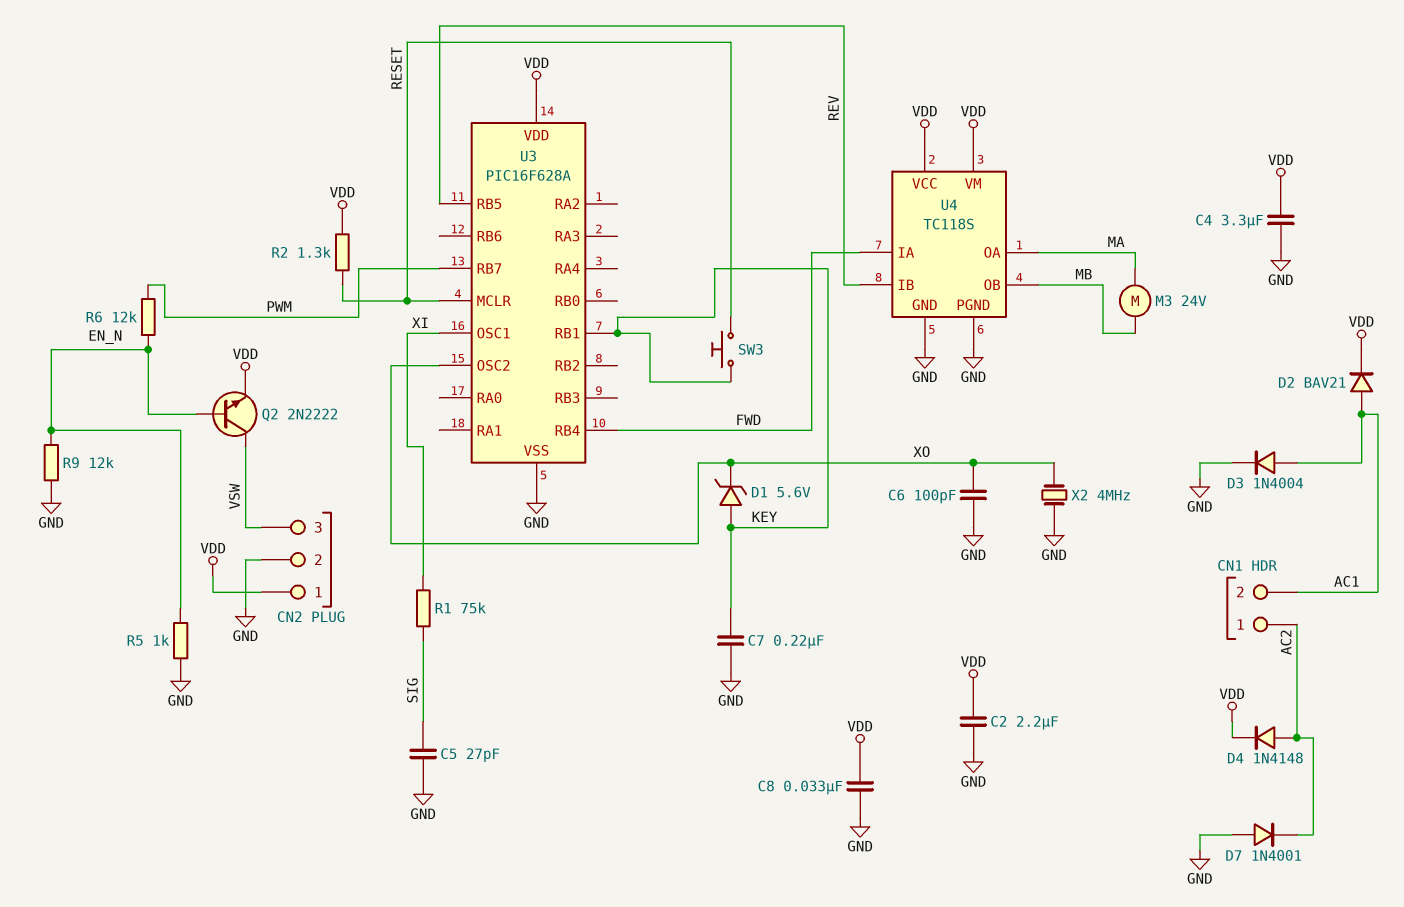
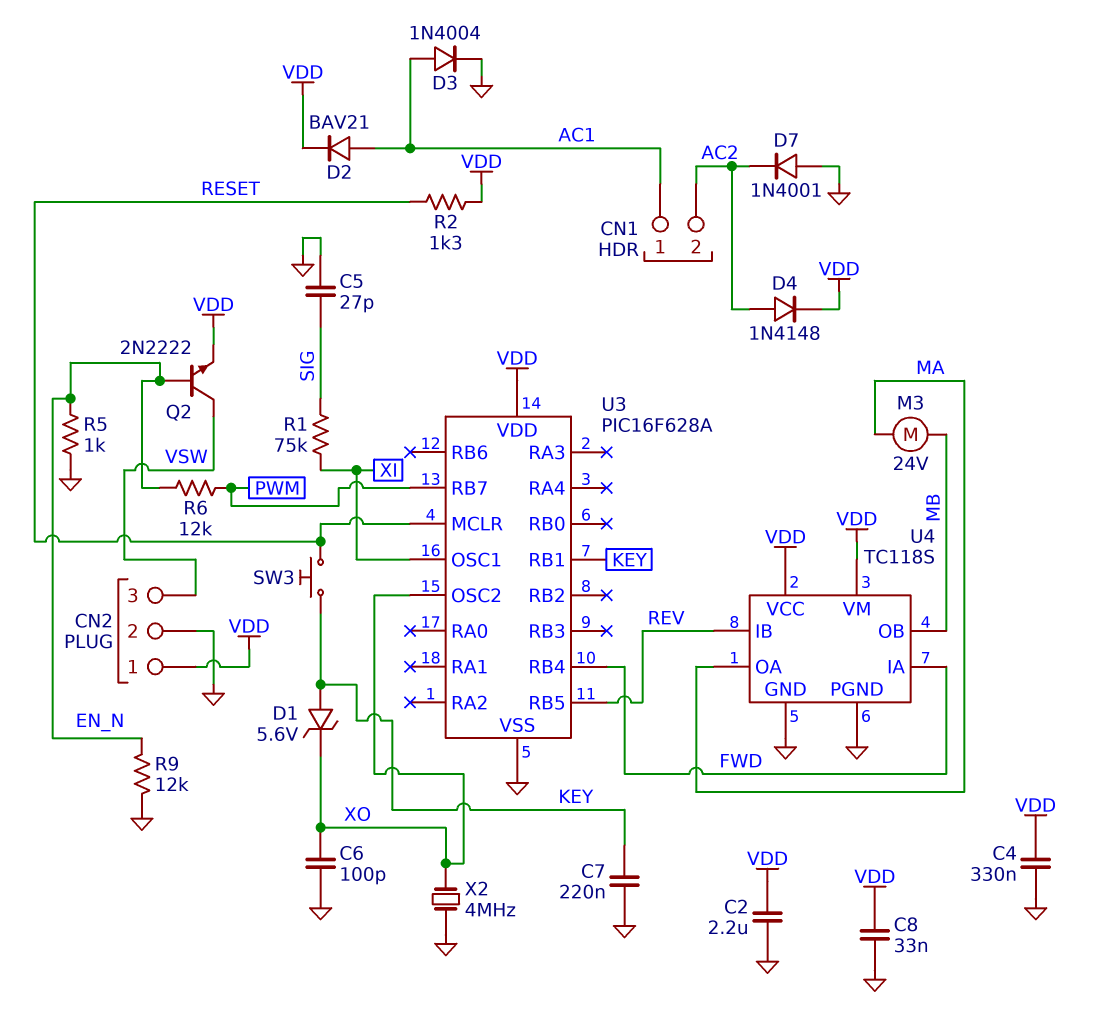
C4: 3.3uF (GND, VDD) -> 330nF (GND, VDD)
CN1 pin 1: AC2 -> AC1
CN1 pin 2: AC1 -> AC2

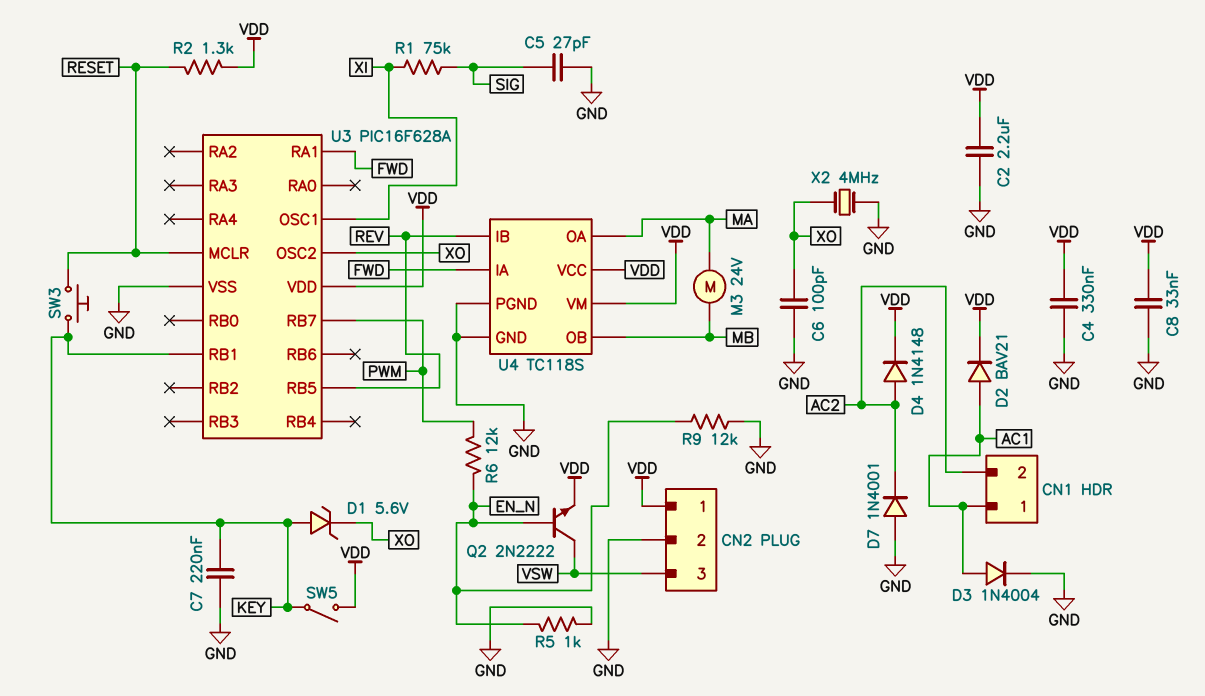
SW5: none -> switch (KEY, VDD)
U3 pin RA1: none -> FWD
U3 pin RB4: FWD -> none

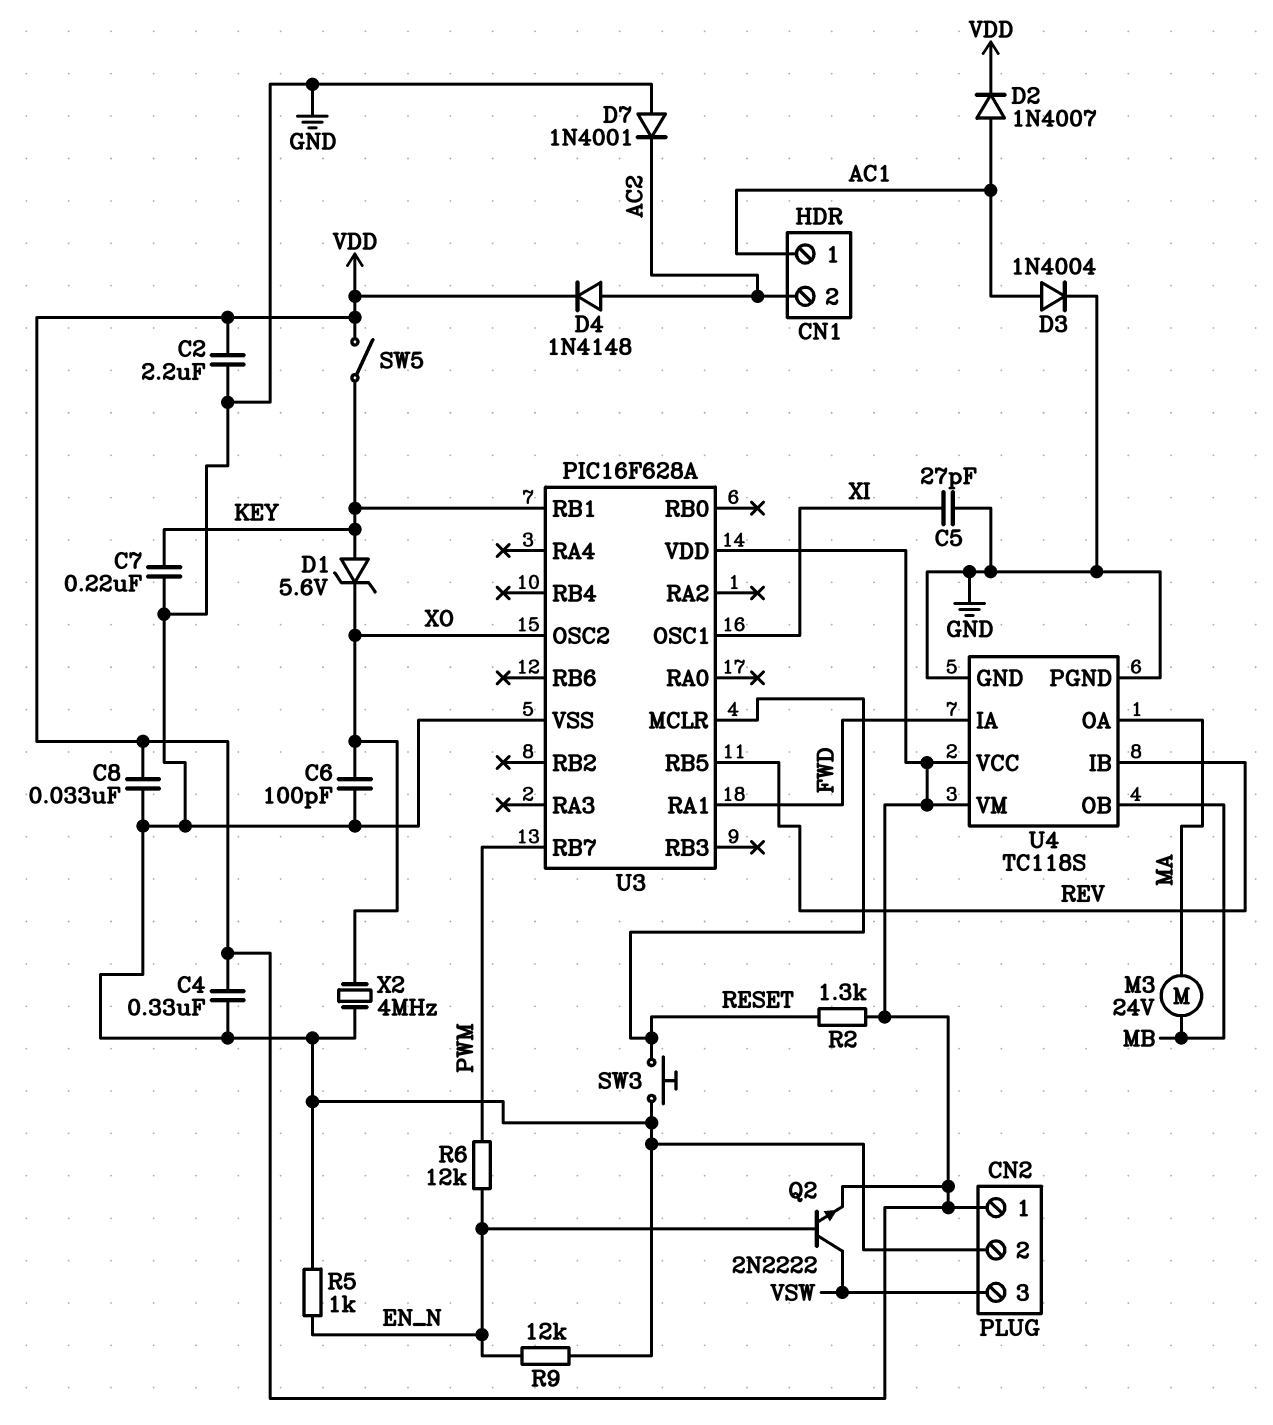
C5: 27pF (GND, SIG) -> 27pF (GND, XI)
D2: diode BAV21 (A AC1, K VDD) -> diode 1N4007 (A AC1, K VDD)
R1: 75k (SIG, XI) -> none
SW3: button (KEY, RESET) -> button (GND, RESET)

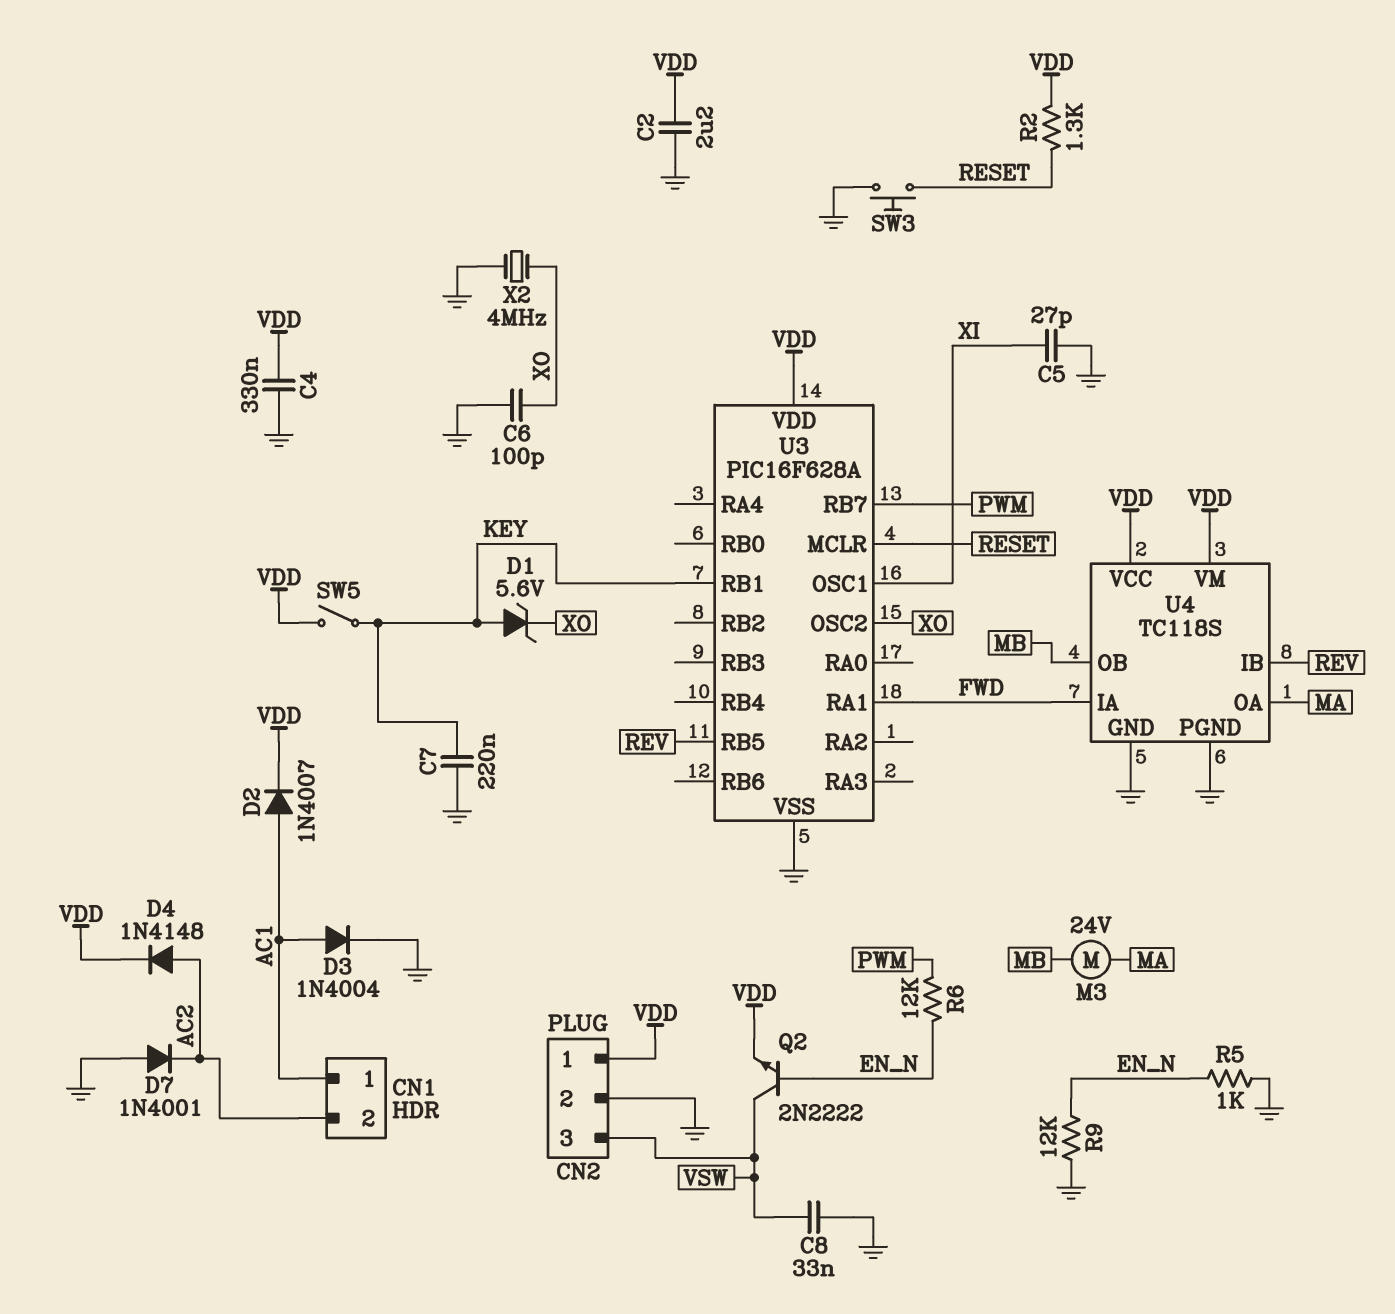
C8: 33nF (GND, VDD) -> 33nF (GND, VSW)

